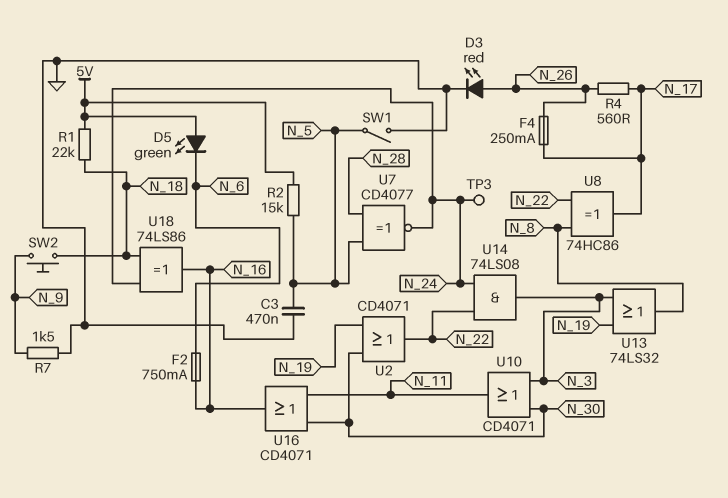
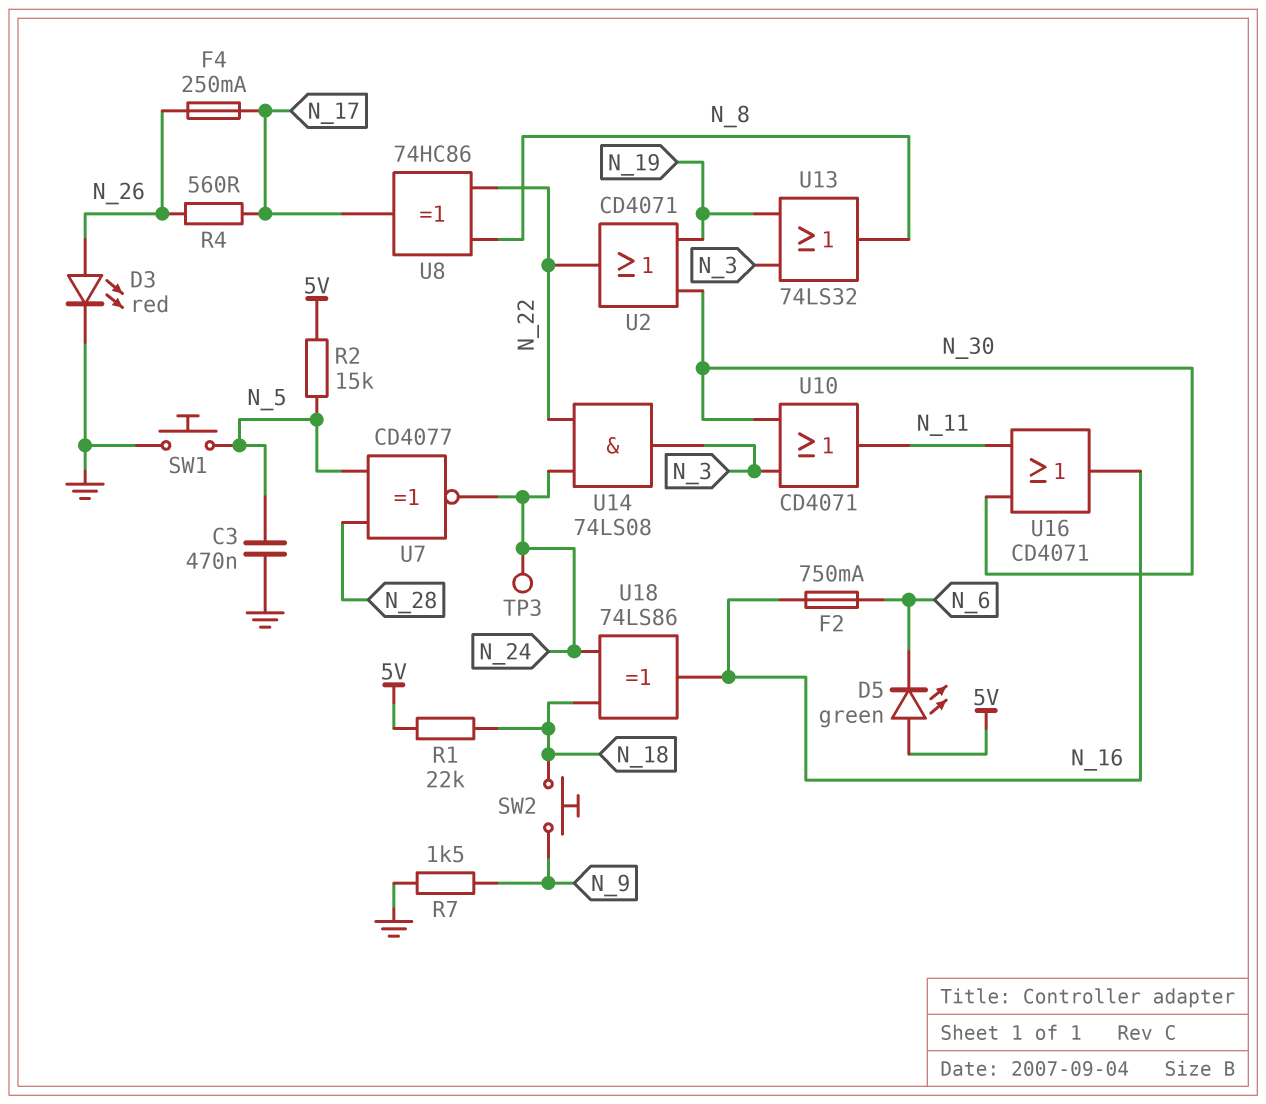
SW1: switch (GND, N_5) -> button (GND, N_5)

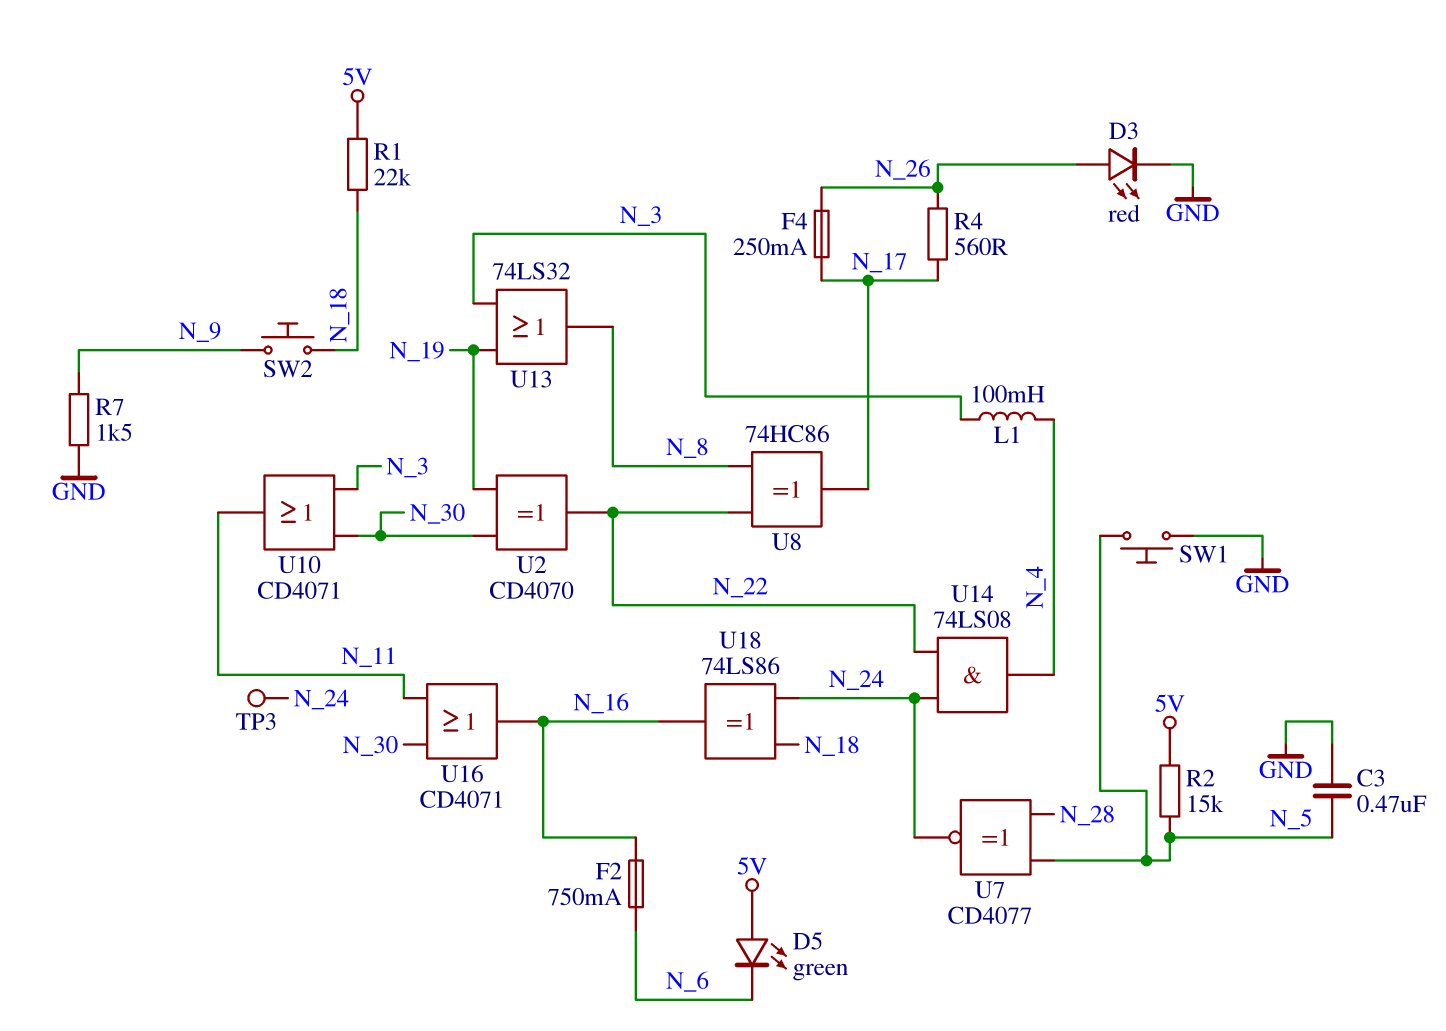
L1: none -> 100mH (N_3, N_4)
U2: OR CD4071 (in N_19, in N_30, out N_22) -> XOR CD4070 (in N_19, in N_30, out N_22)
U14: AND 74LS08 (in N_22, in N_24, out N_3) -> AND 74LS08 (in N_22, in N_24, out N_4)

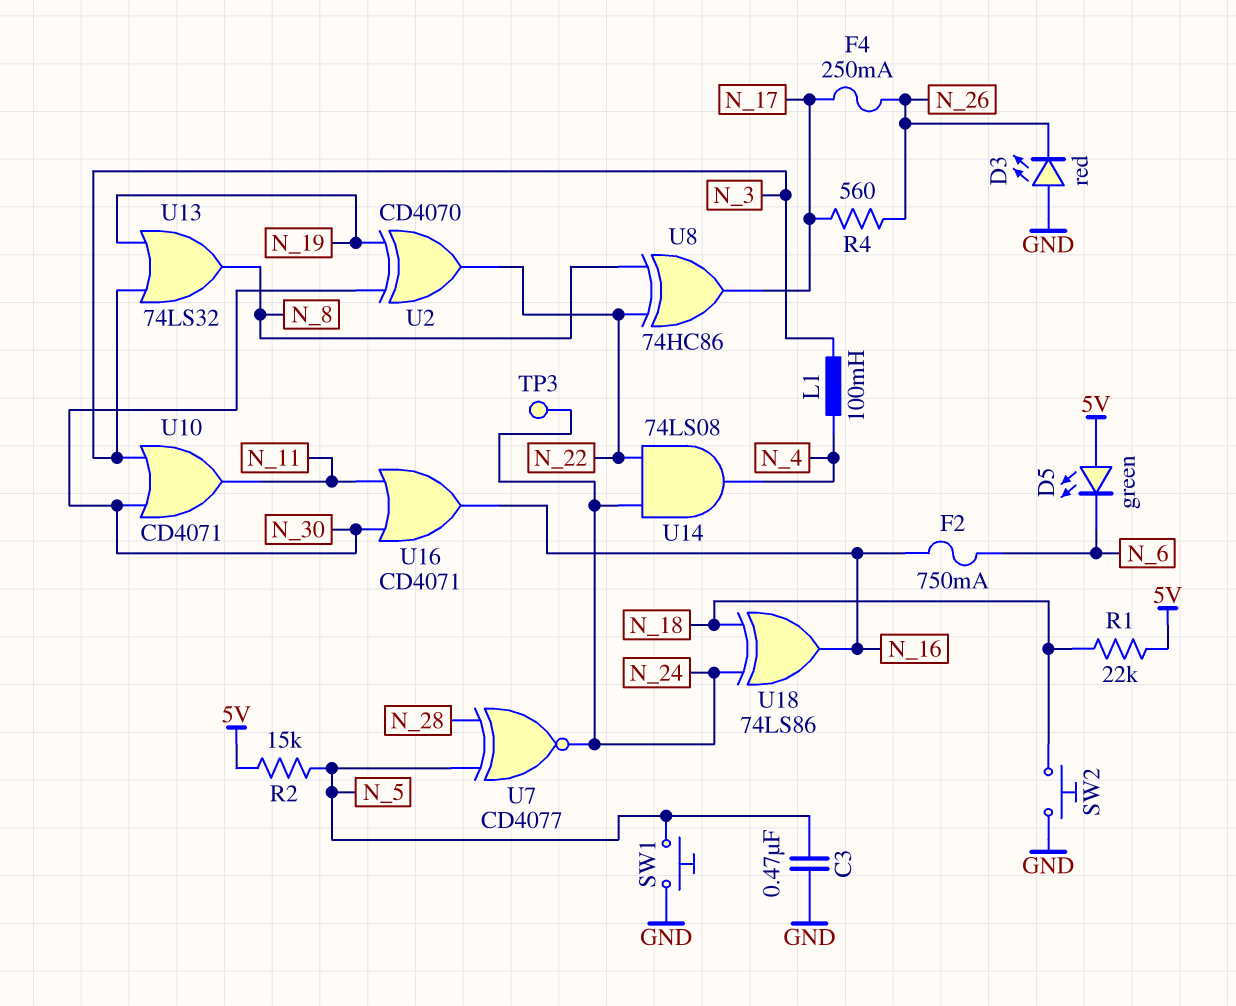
D3: LED red (A N_26, K GND) -> LED red (A GND, K N_26)
R7: 1.5k (GND, N_9) -> none
SW2: button (N_9, N_18) -> button (GND, N_18)

